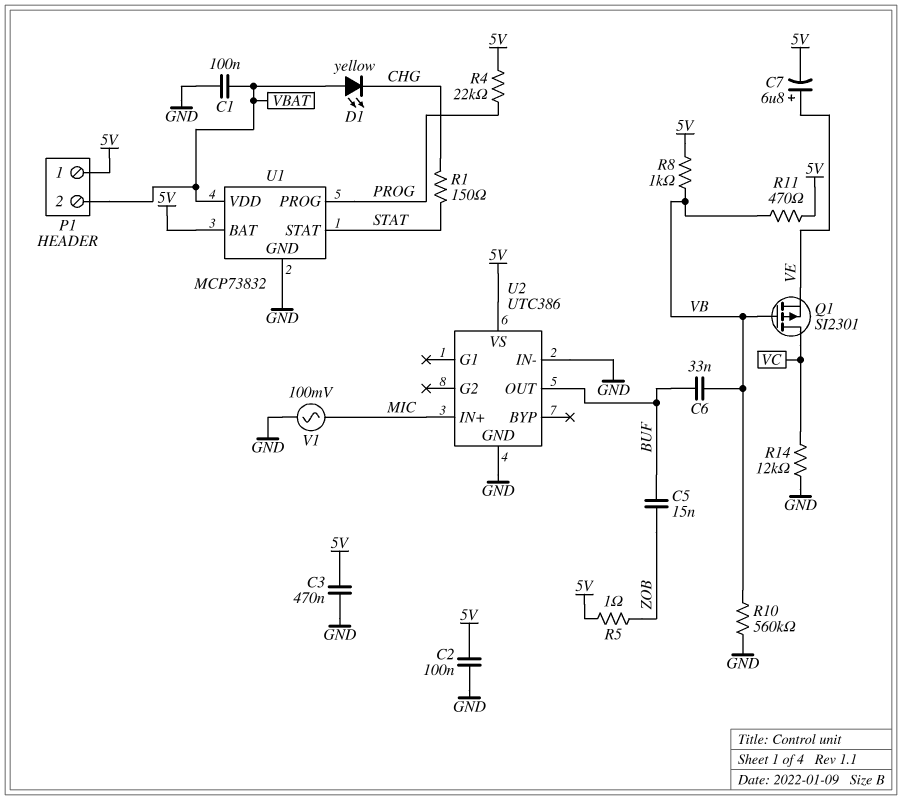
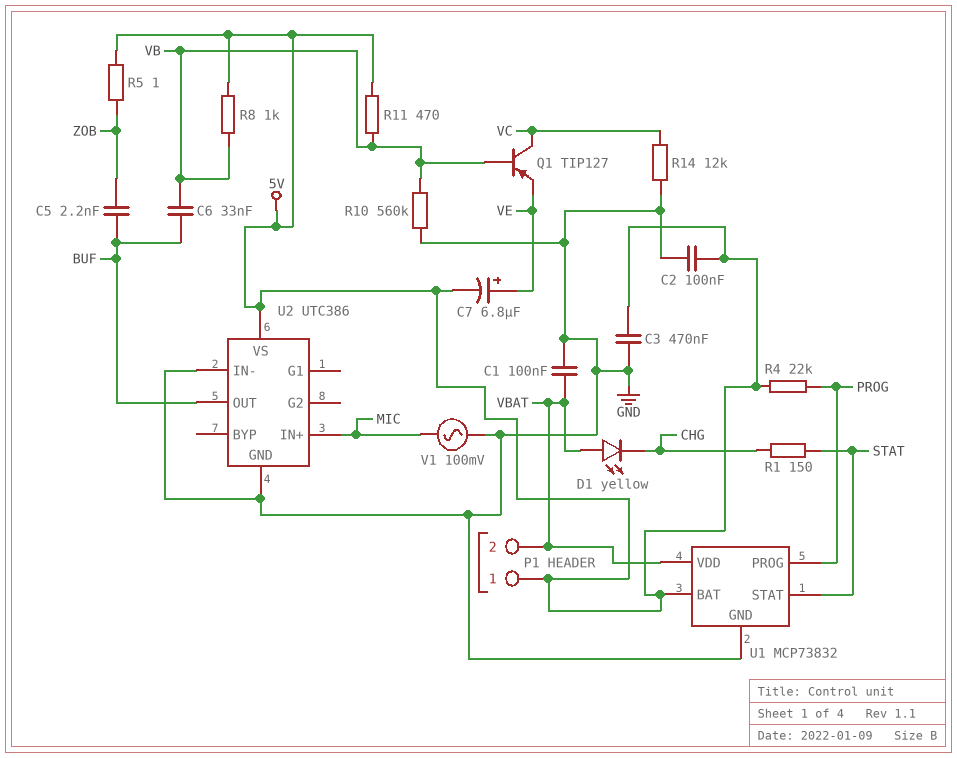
C5: 15nF (BUF, ZOB) -> 2.2nF (BUF, ZOB)
Q1: PMOS SI2301 (G VB, D VC, S VE) -> PNP TIP127 (B VB, C VC, E VE)

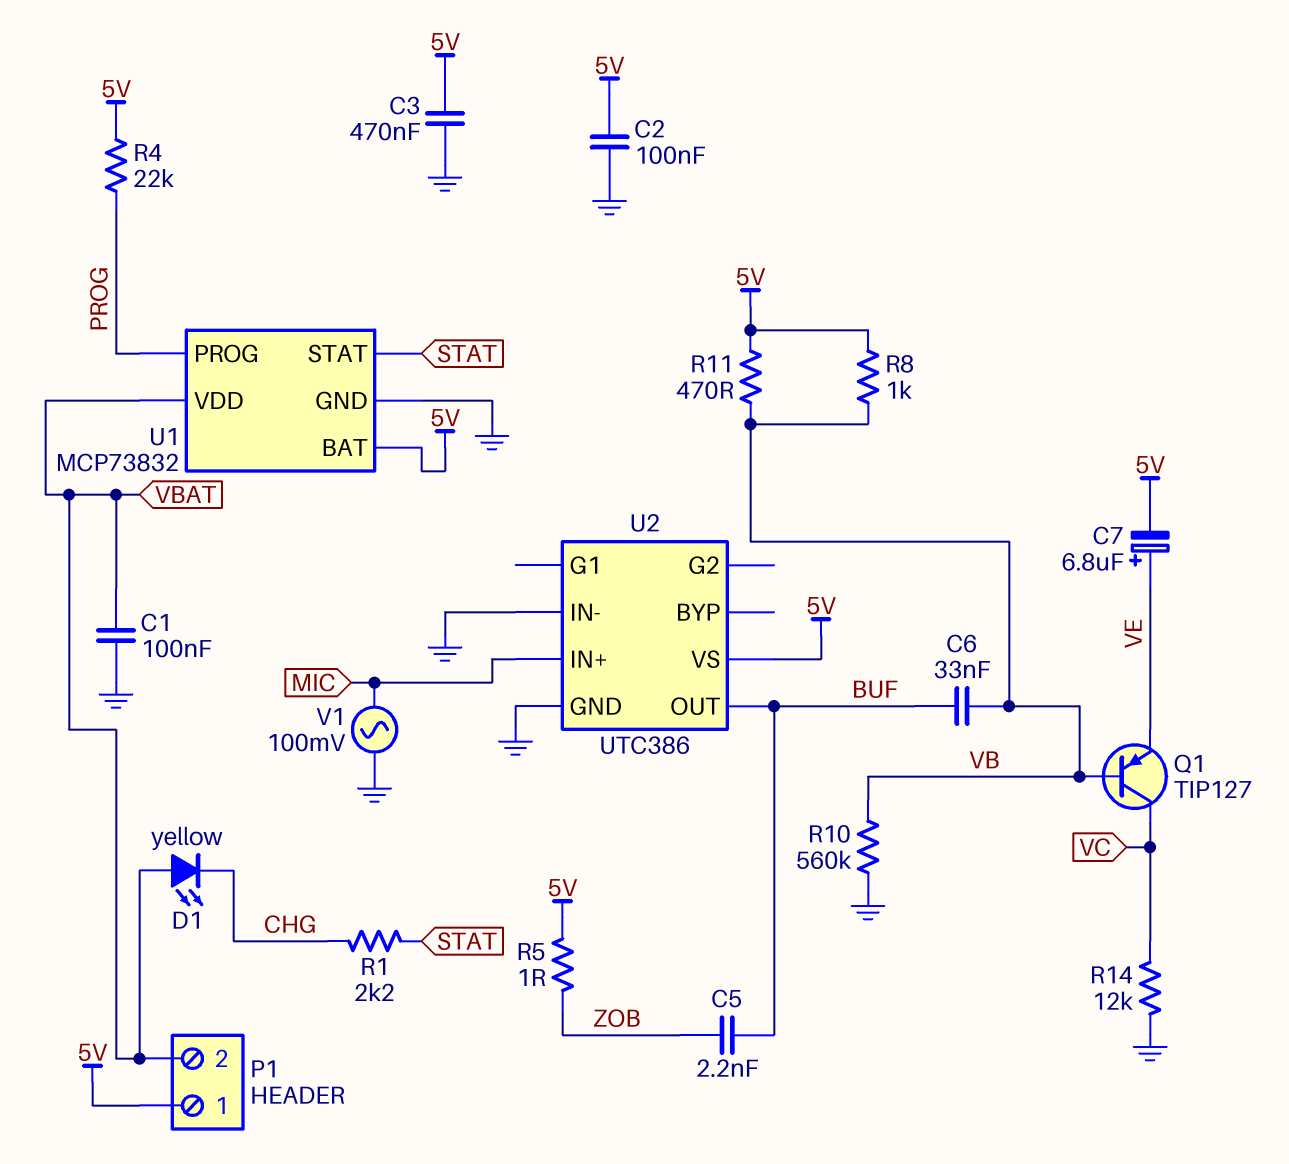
R1: 150 (CHG, STAT) -> 2.2k (CHG, STAT)

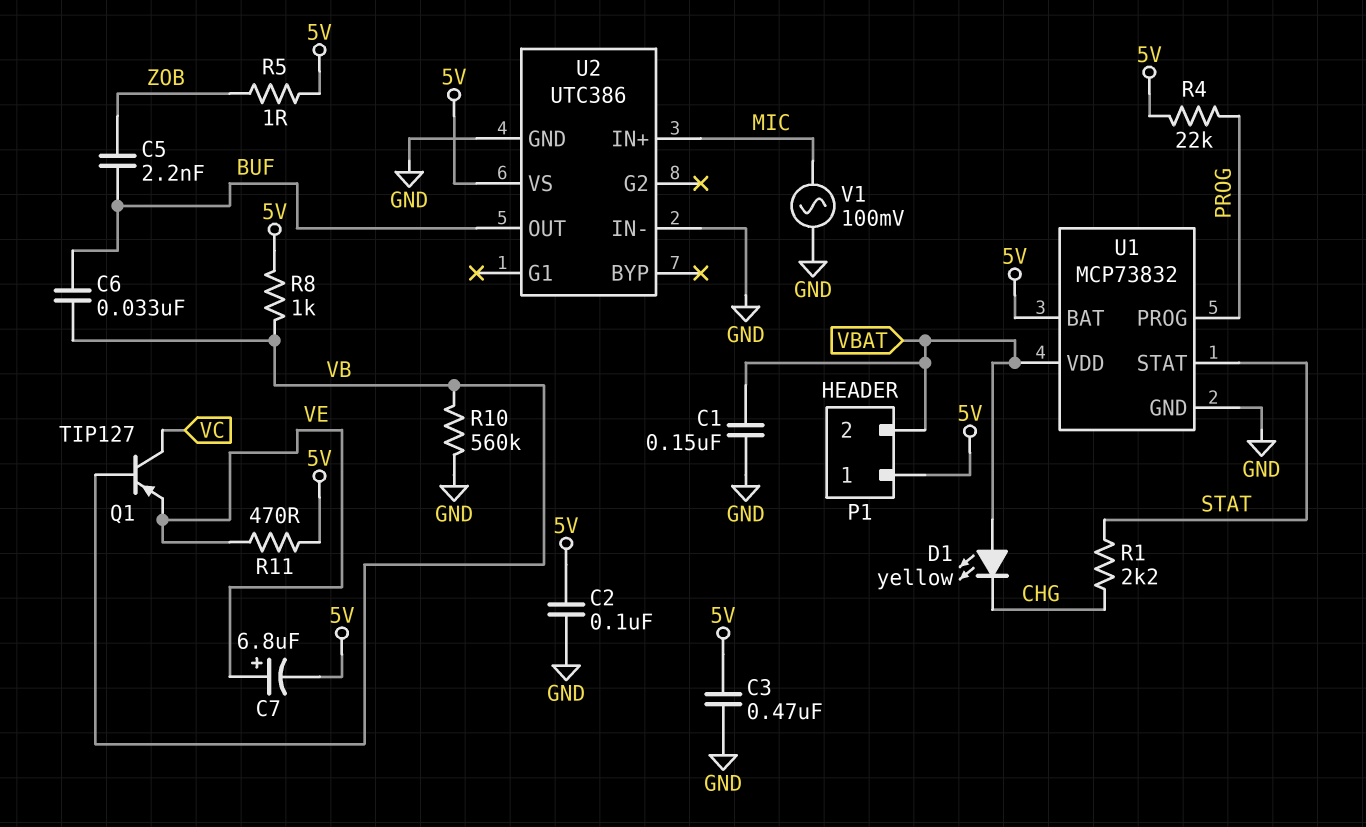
C1: 100nF (GND, VBAT) -> 150nF (GND, VBAT)
R11: 470 (5V, VB) -> 470 (5V, VE)
R14: 12k (GND, VC) -> none

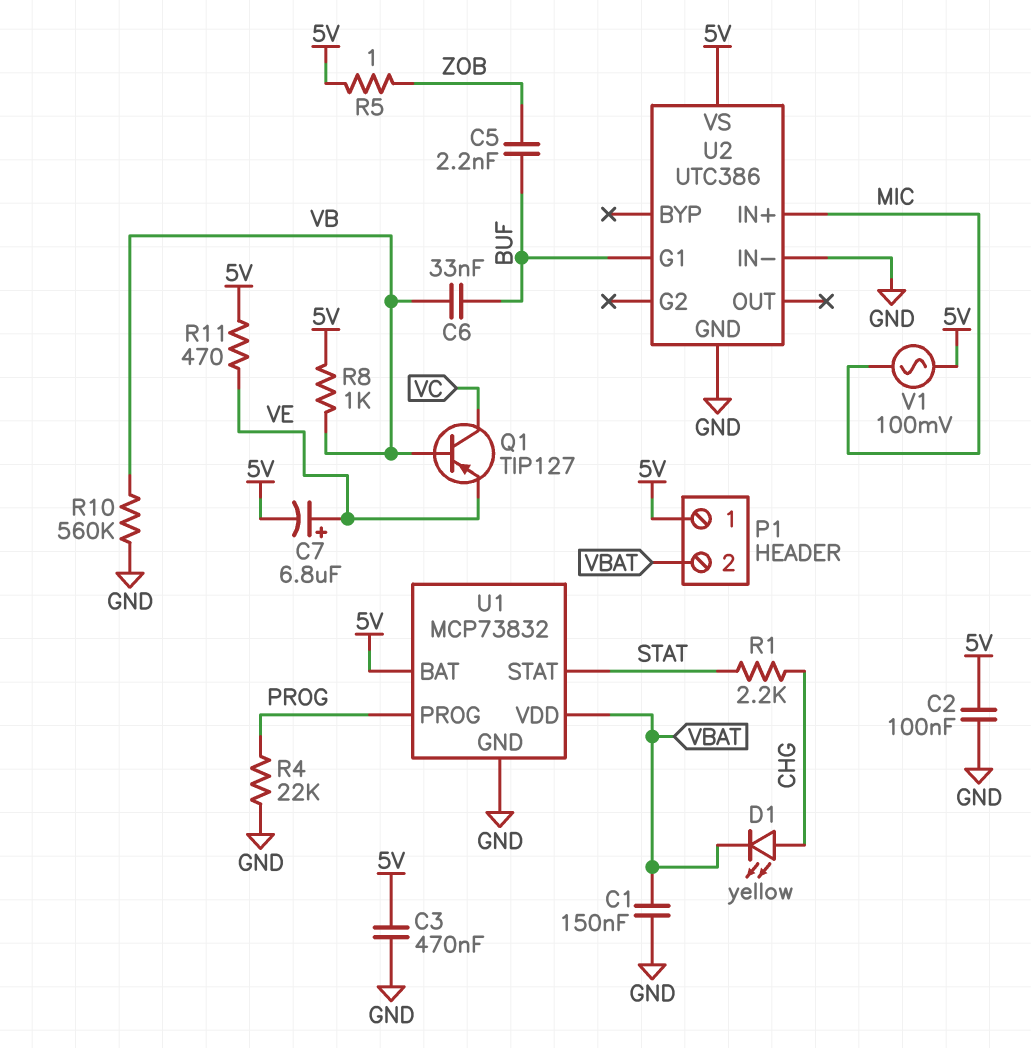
D1: LED yellow (A VBAT, K CHG) -> LED yellow (A CHG, K VBAT)
R4: 22k (5V, PROG) -> 22k (GND, PROG)
U2 pin G1: none -> BUF
U2 pin OUT: BUF -> none
V1: AC 100mV (GND, MIC) -> AC 100mV (5V, MIC)

